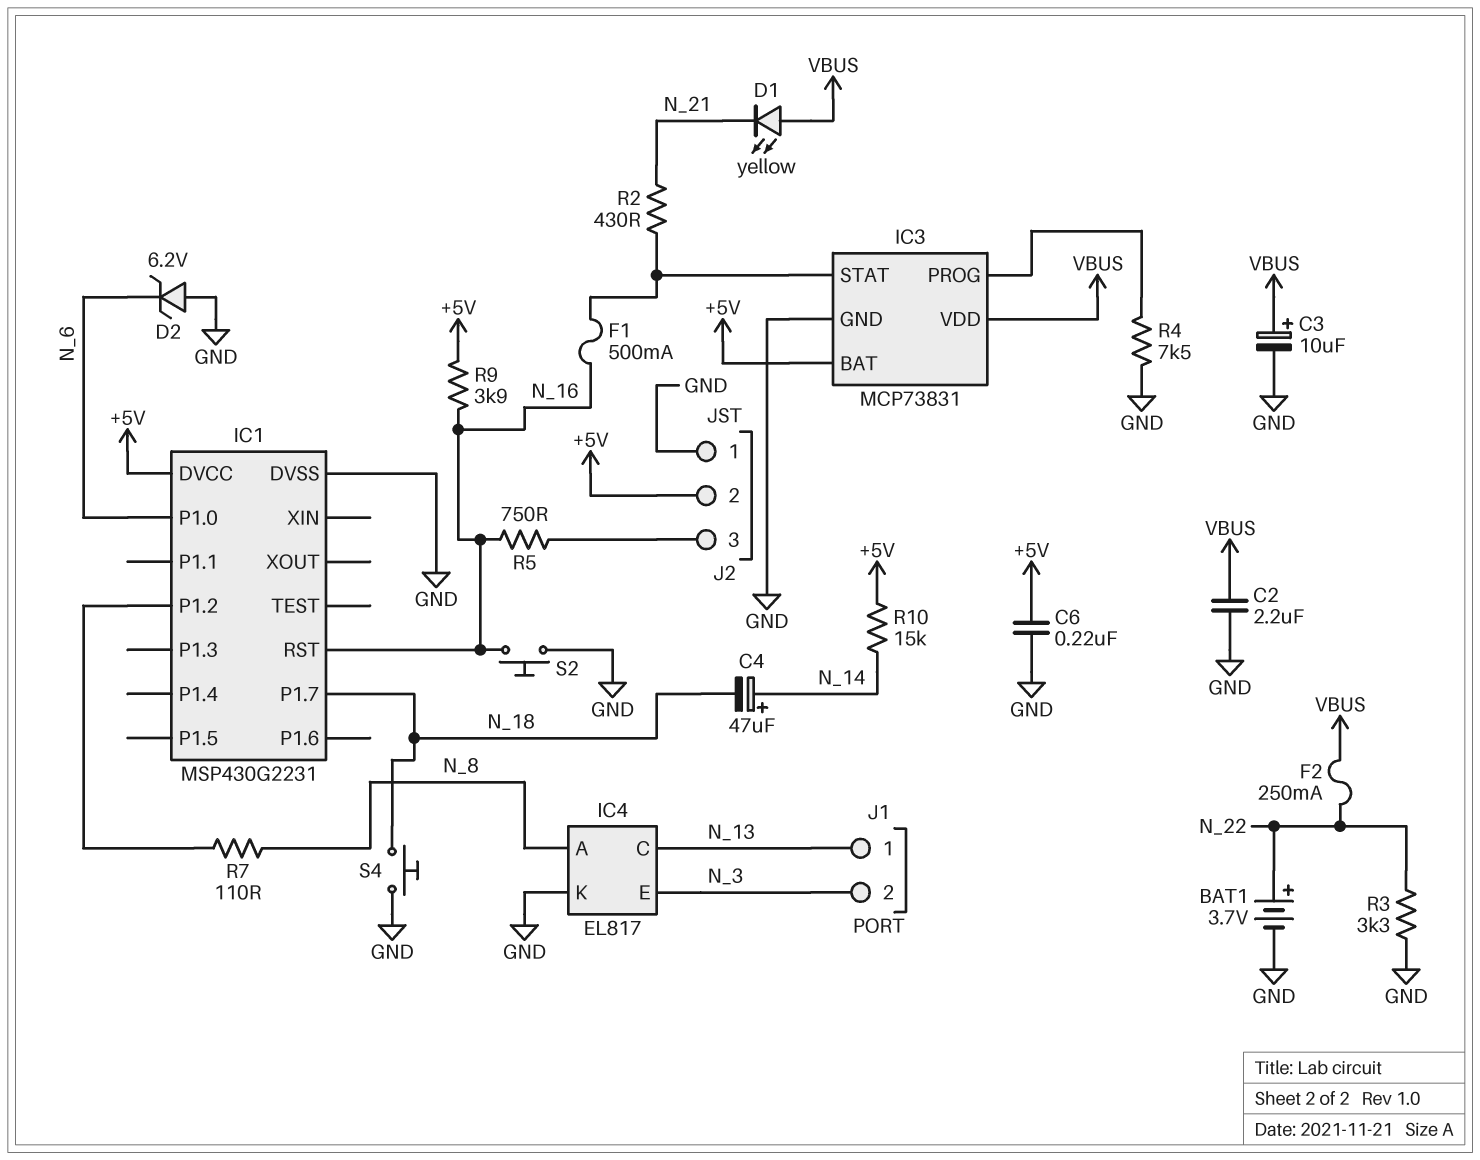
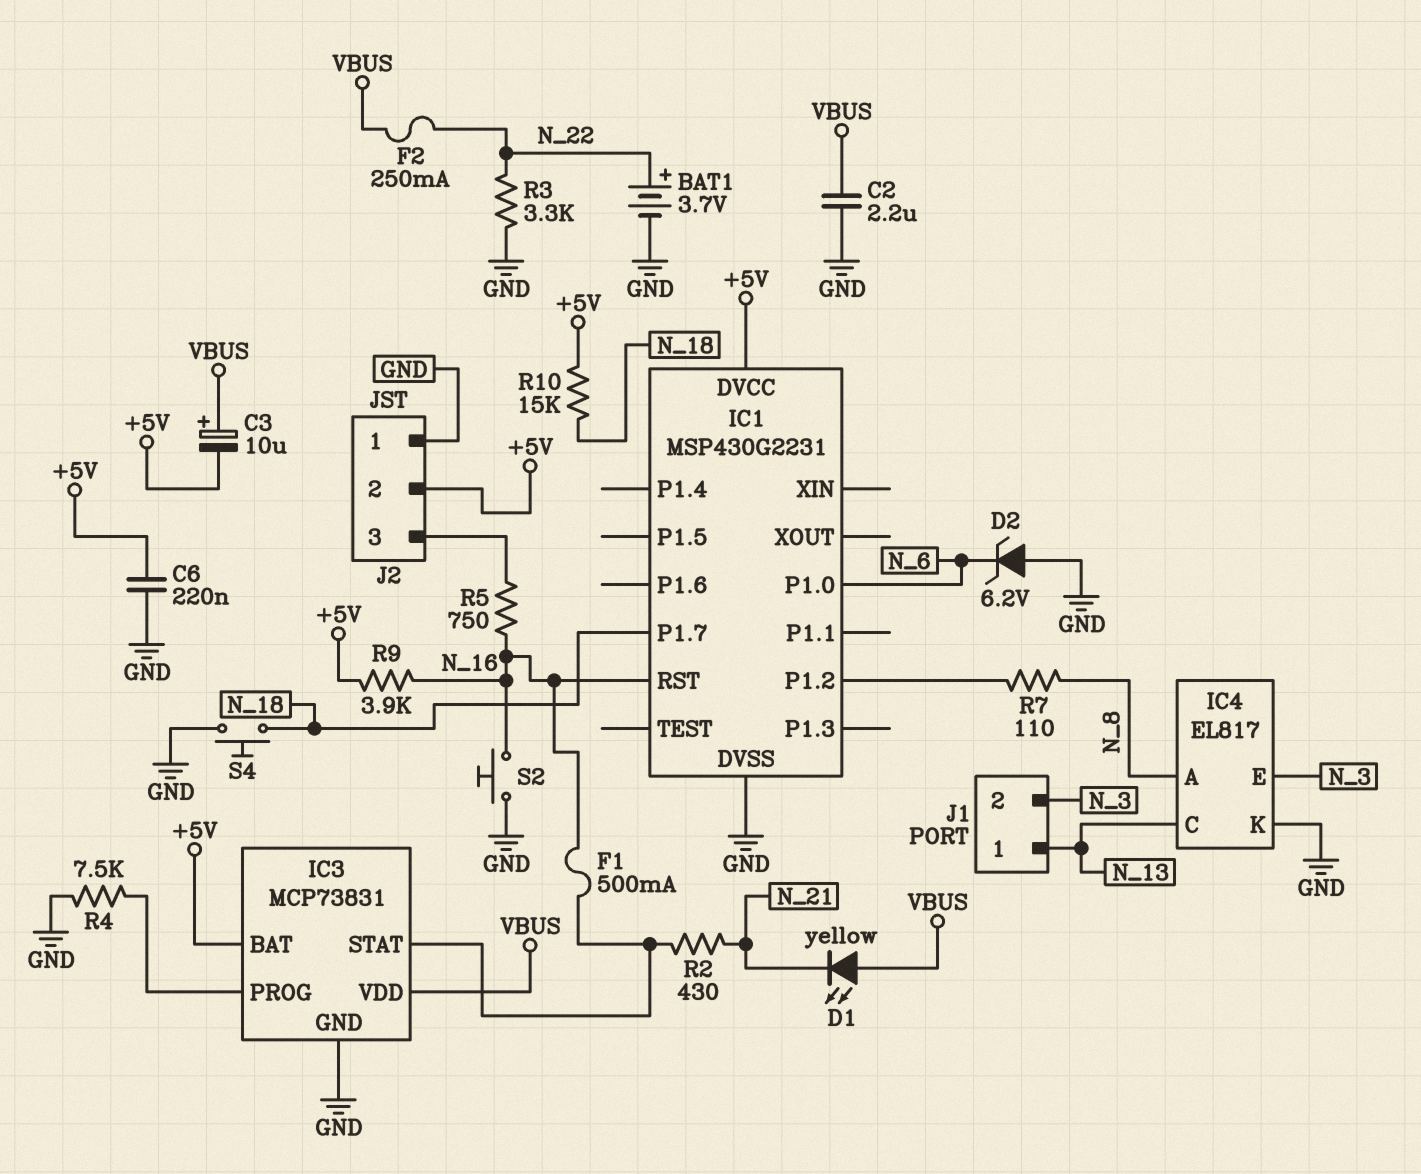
C3: 10uF (plus VBUS, minus GND) -> 10uF (plus VBUS, minus +5V)
C4: 47uF (plus N_14, minus N_18) -> none
R10: 15k (+5V, N_14) -> 15k (+5V, N_18)

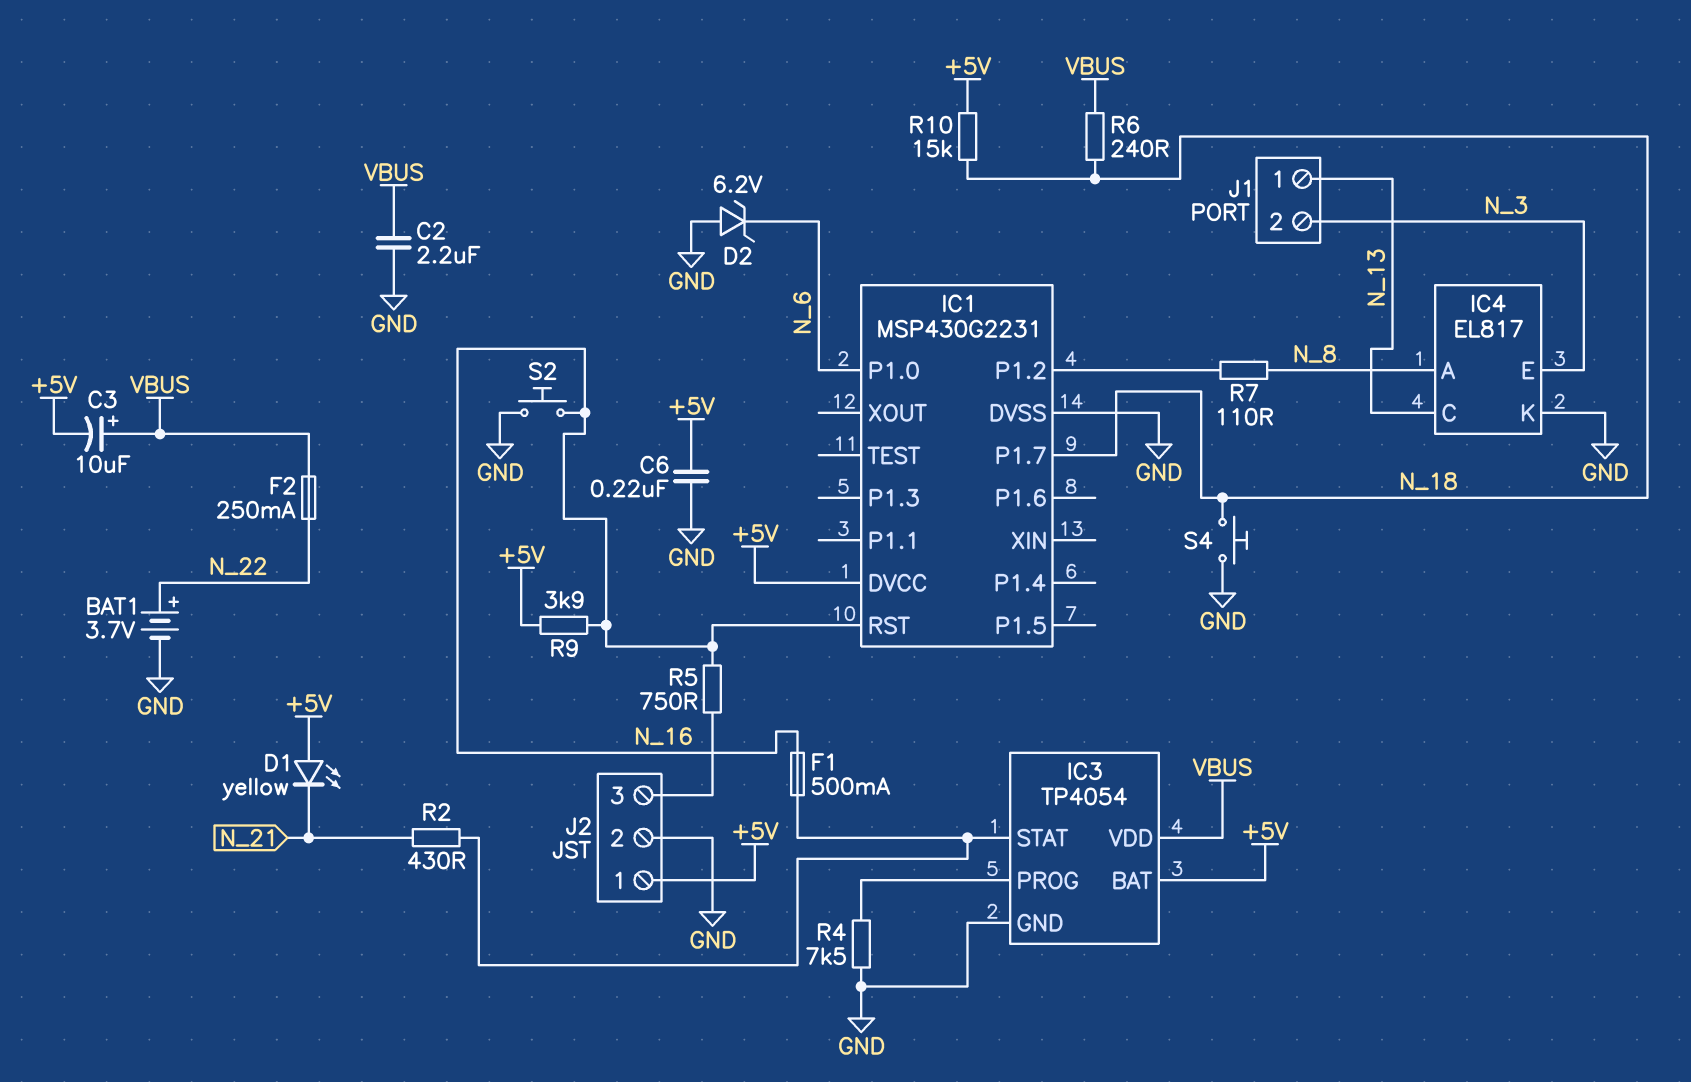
D1: LED yellow (A VBUS, K N_21) -> LED yellow (A +5V, K N_21)
IC3: MCP73831 -> TP4054
J2 pin 1: GND -> +5V
J2 pin 2: +5V -> GND
R3: 3.3k (GND, N_22) -> none
R6: none -> 240 (N_18, VBUS)

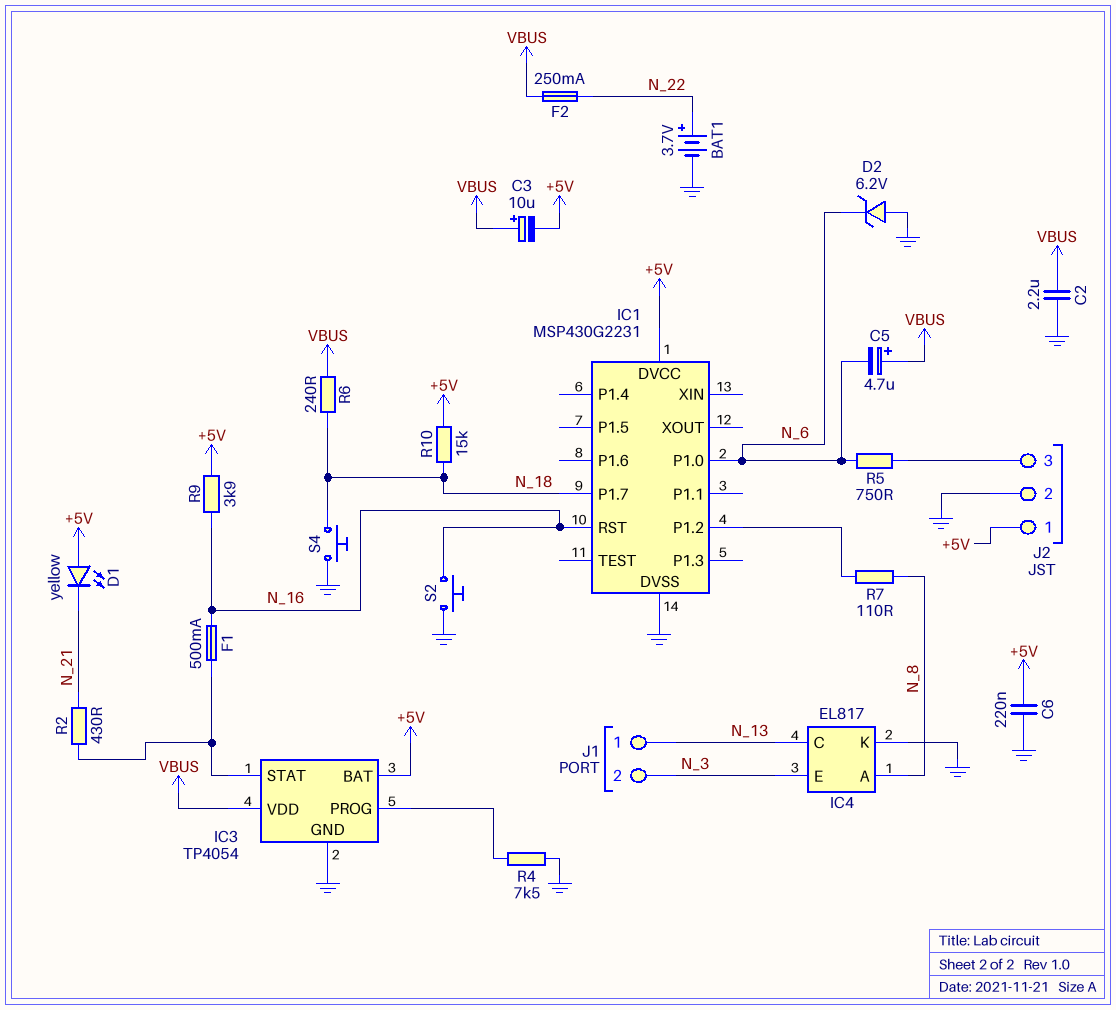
C5: none -> 4.7uF (plus VBUS, minus N_6)
R5: 750 (J2/3, N_16) -> 750 (J2/3, N_6)

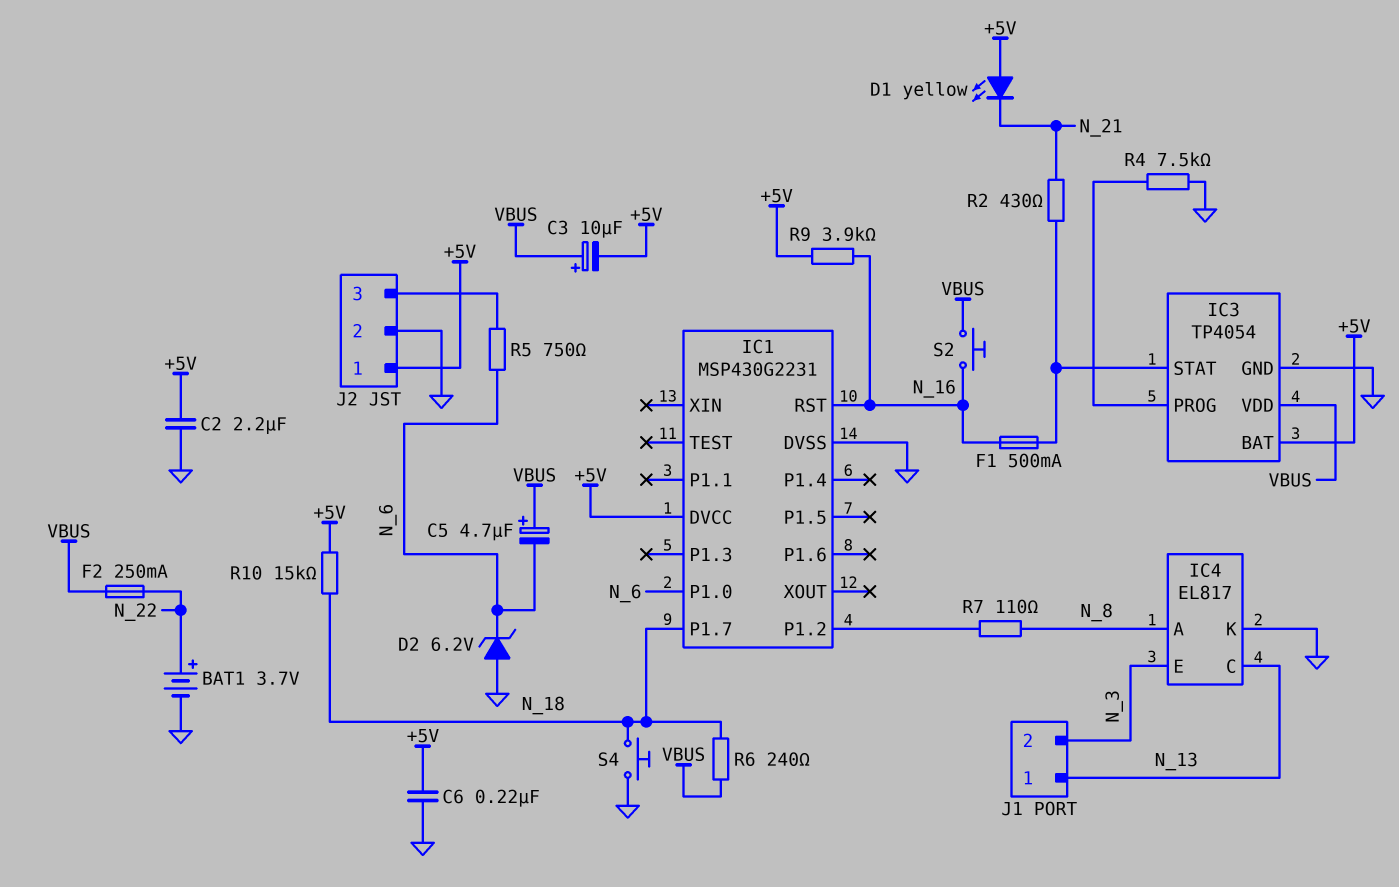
C2: 2.2uF (GND, VBUS) -> 2.2uF (+5V, GND)
S2: button (GND, N_16) -> button (N_16, VBUS)

